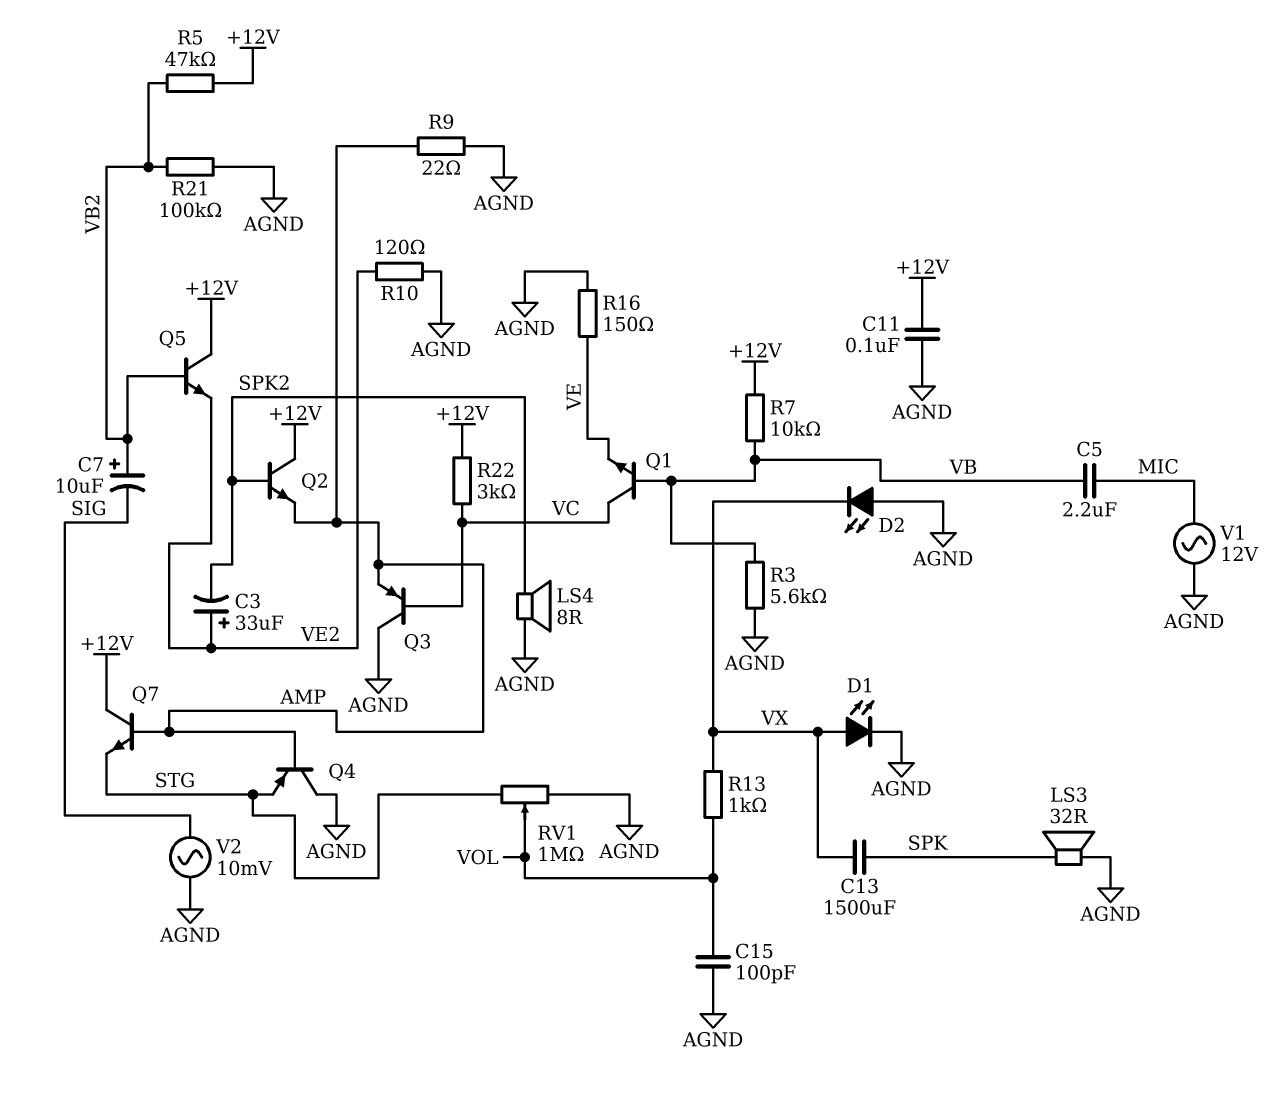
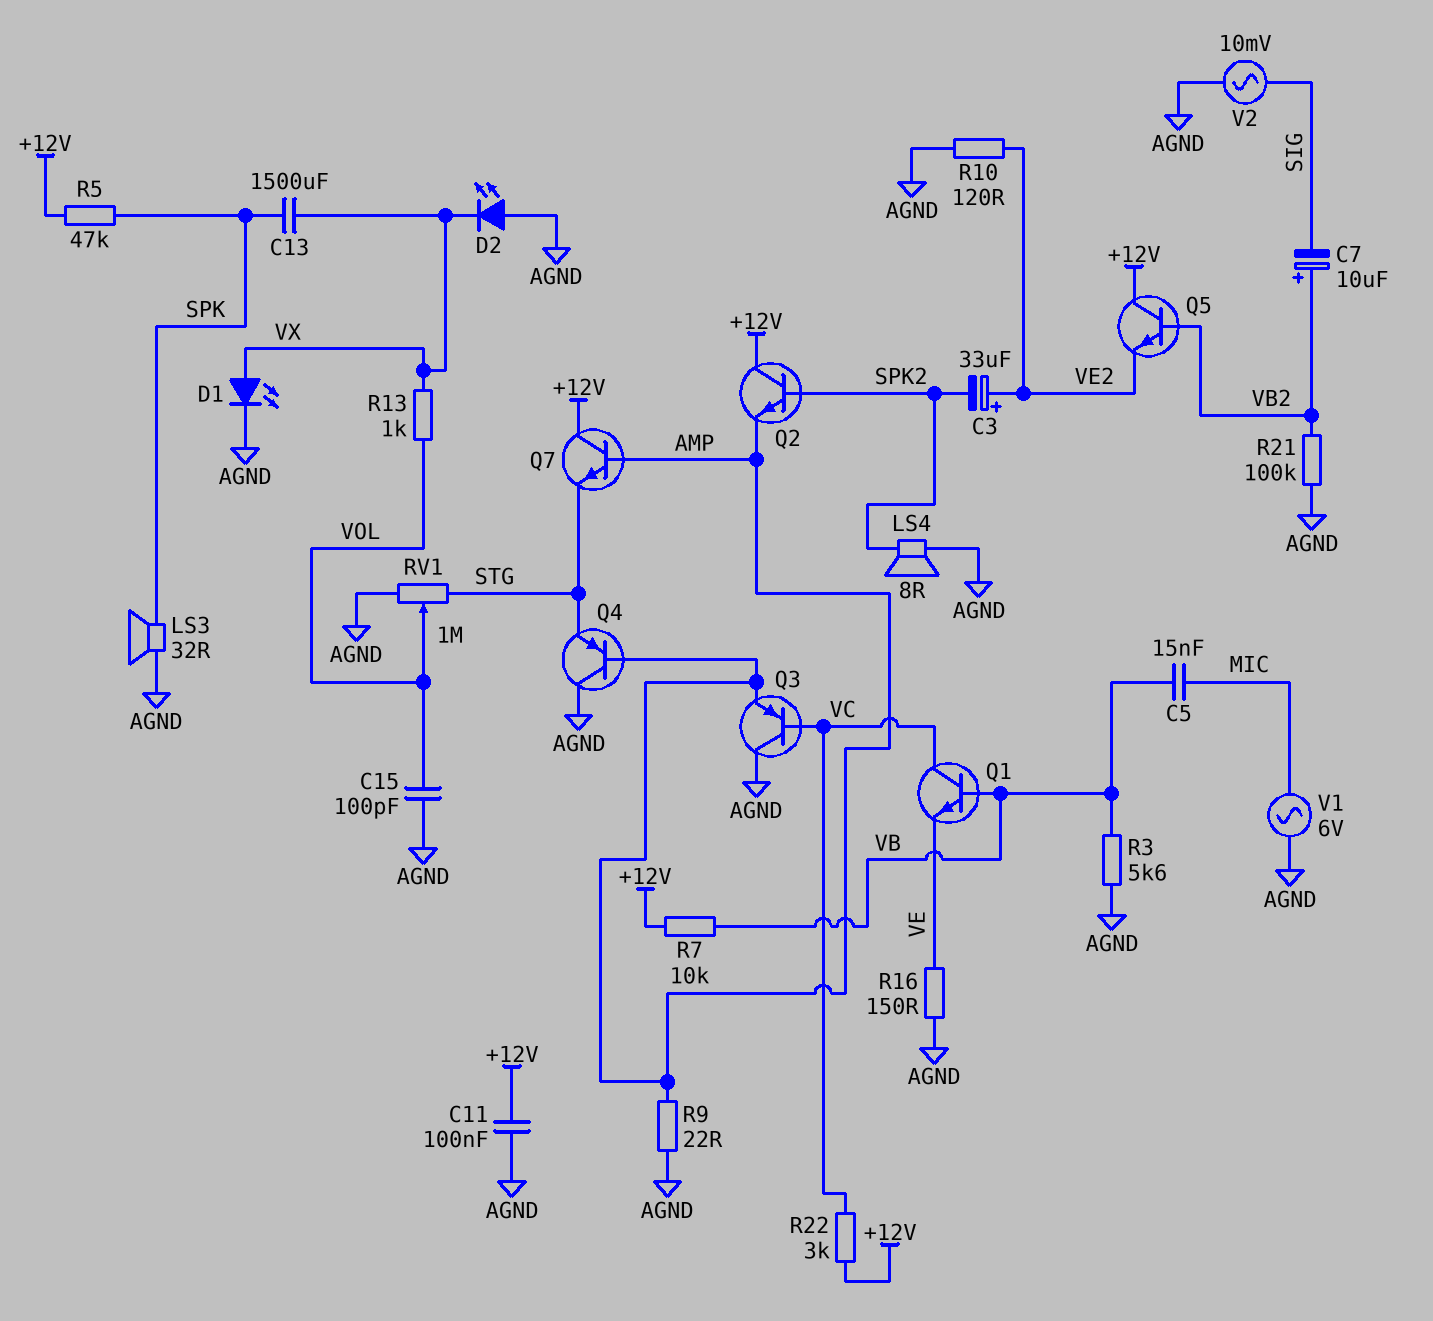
C5: 2.2uF (MIC, VB) -> 15nF (MIC, VB)
R5: 47k (+12V, VB2) -> 47k (+12V, SPK)
V1: AC 12V (AGND, MIC) -> AC 6V (AGND, MIC)

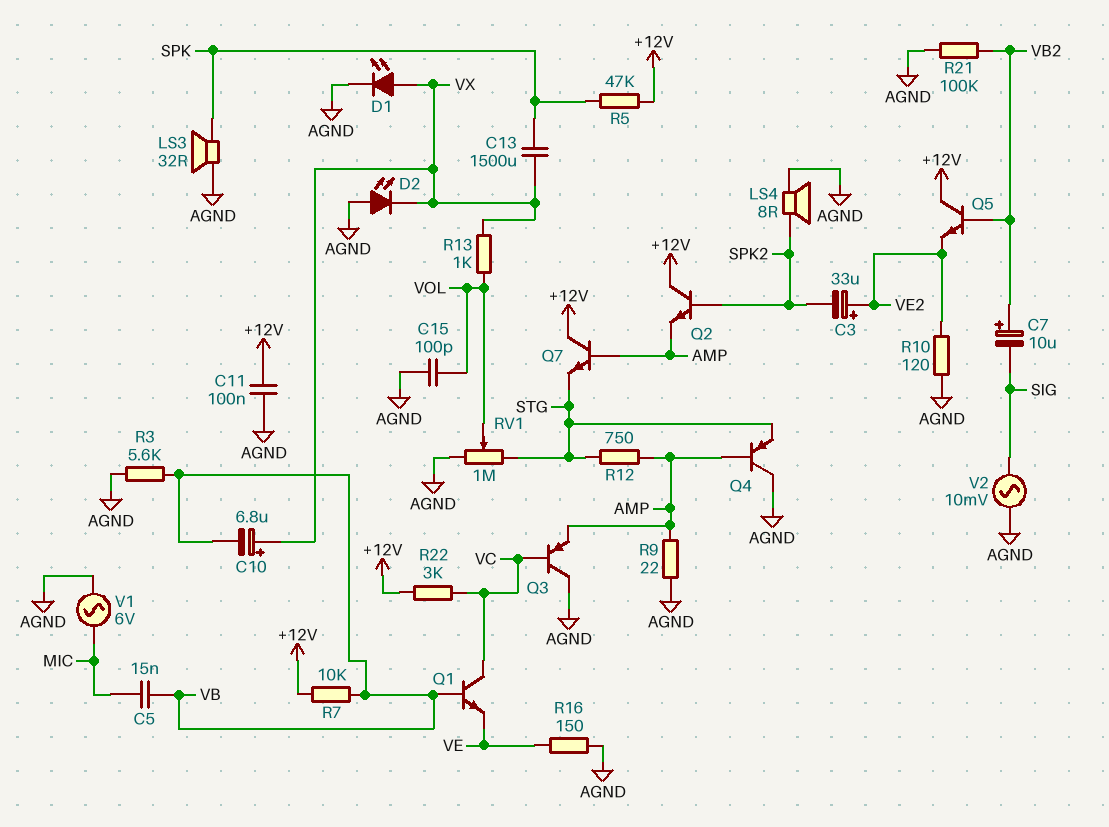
C10: none -> 6.8uF (plus VX, minus VB)
R12: none -> 750 (AMP, STG)

